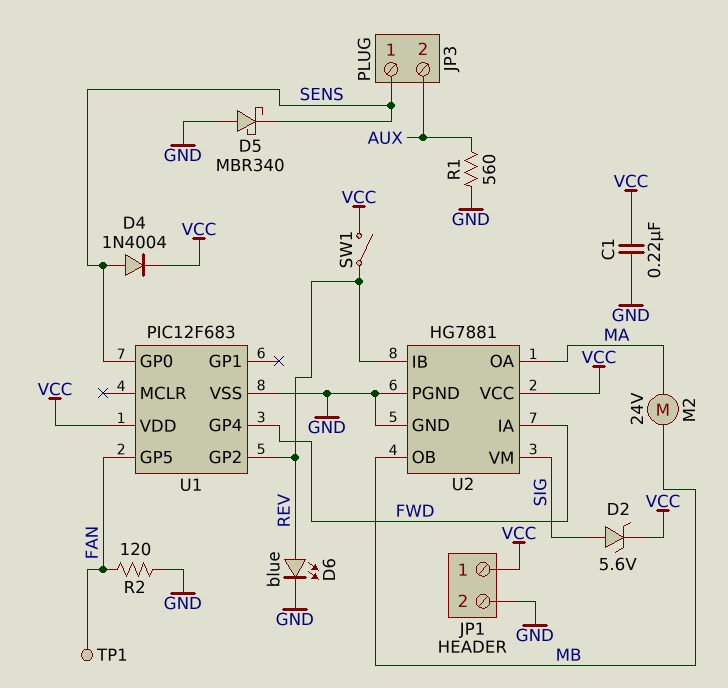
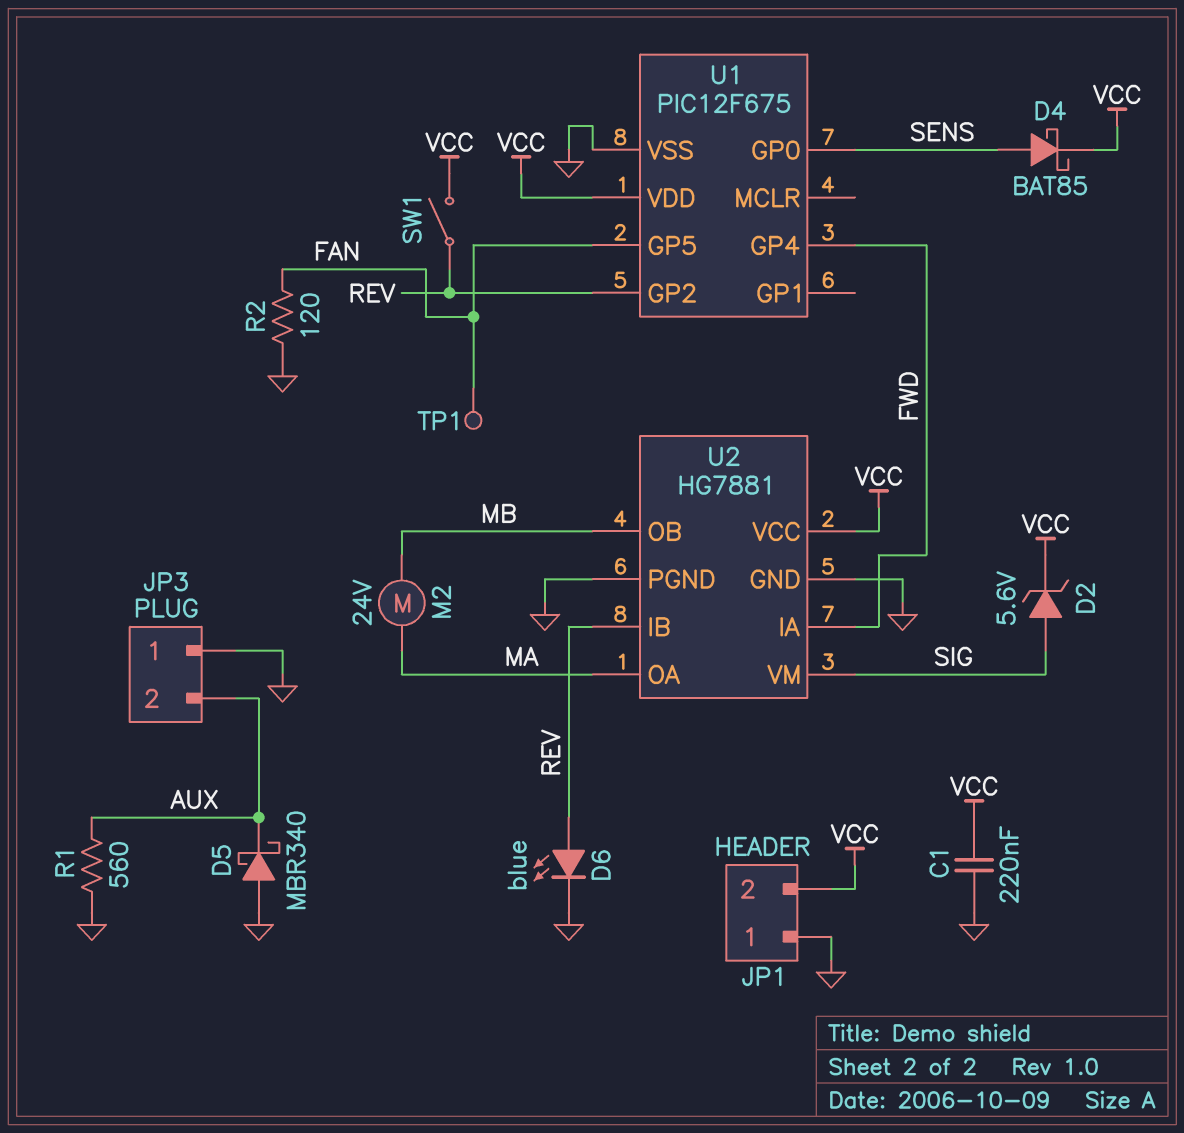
D4: diode 1N4004 (A SENS, K VCC) -> schottky BAT85 (A SENS, K VCC)
D5: schottky MBR340 (A GND, K SENS) -> schottky MBR340 (A GND, K AUX)
JP1 pin 1: VCC -> GND
JP1 pin 2: GND -> VCC
JP3 pin 1: SENS -> GND
U1: PIC12F683 -> PIC12F675

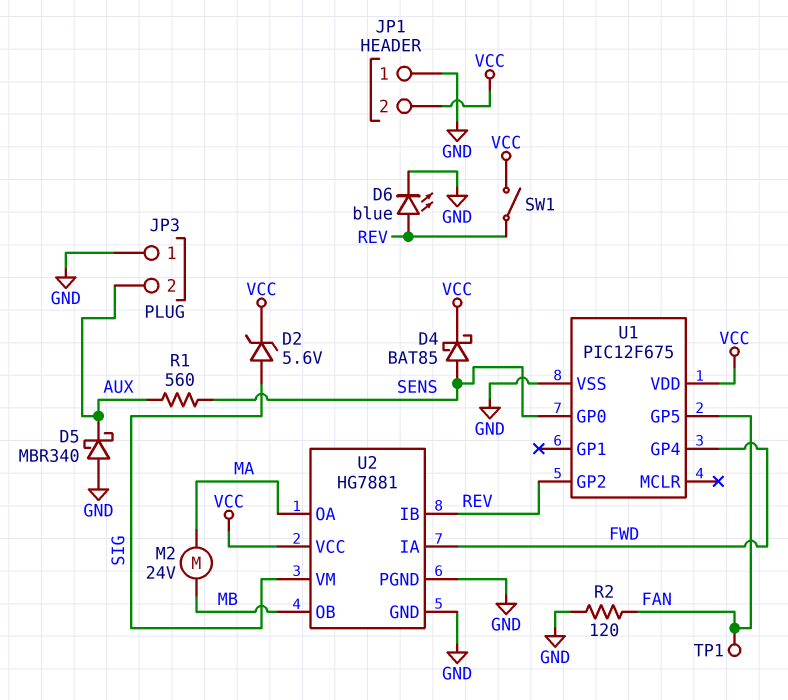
C1: 220nF (GND, VCC) -> none
R1: 560 (AUX, GND) -> 560 (AUX, SENS)

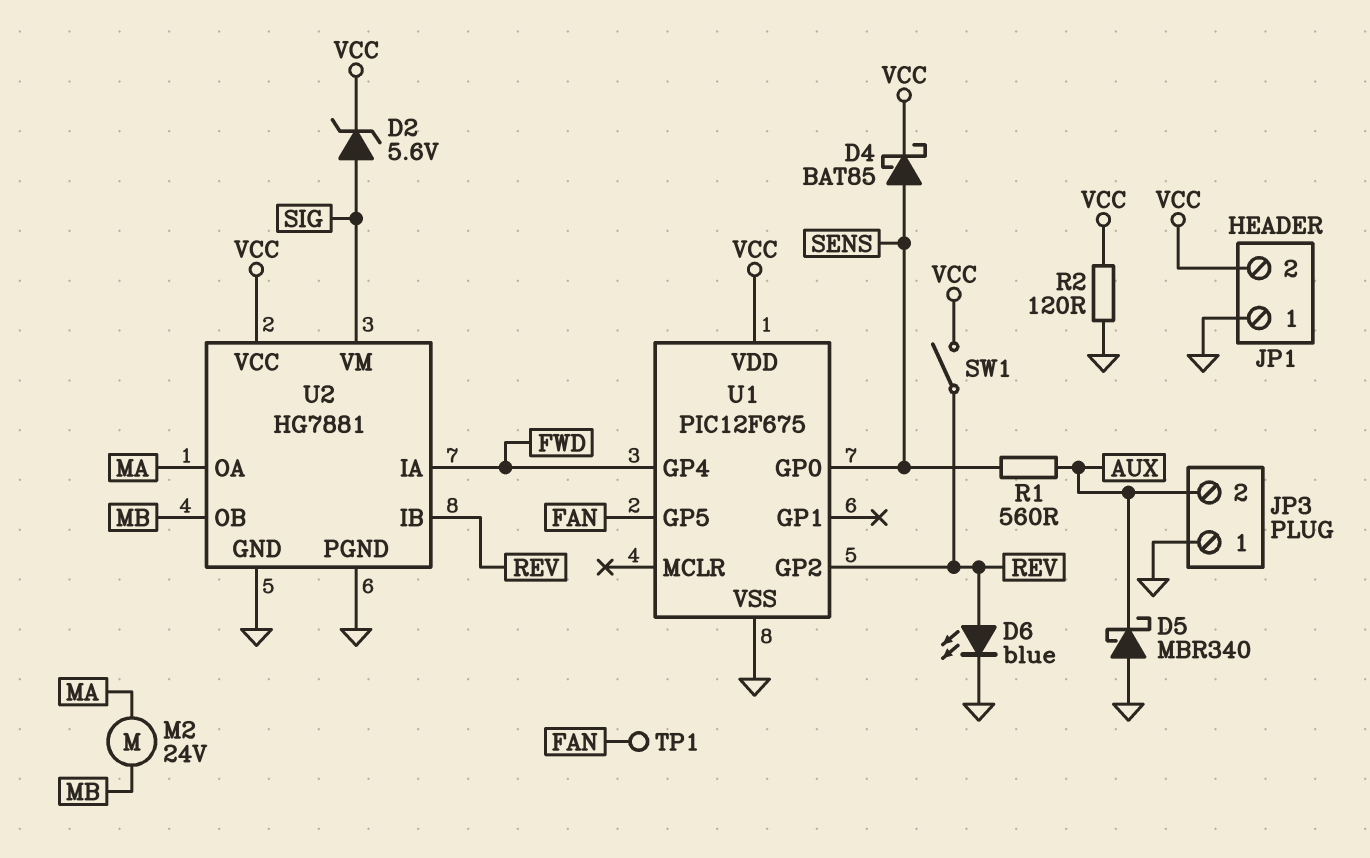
R2: 120 (FAN, GND) -> 120 (GND, VCC)

